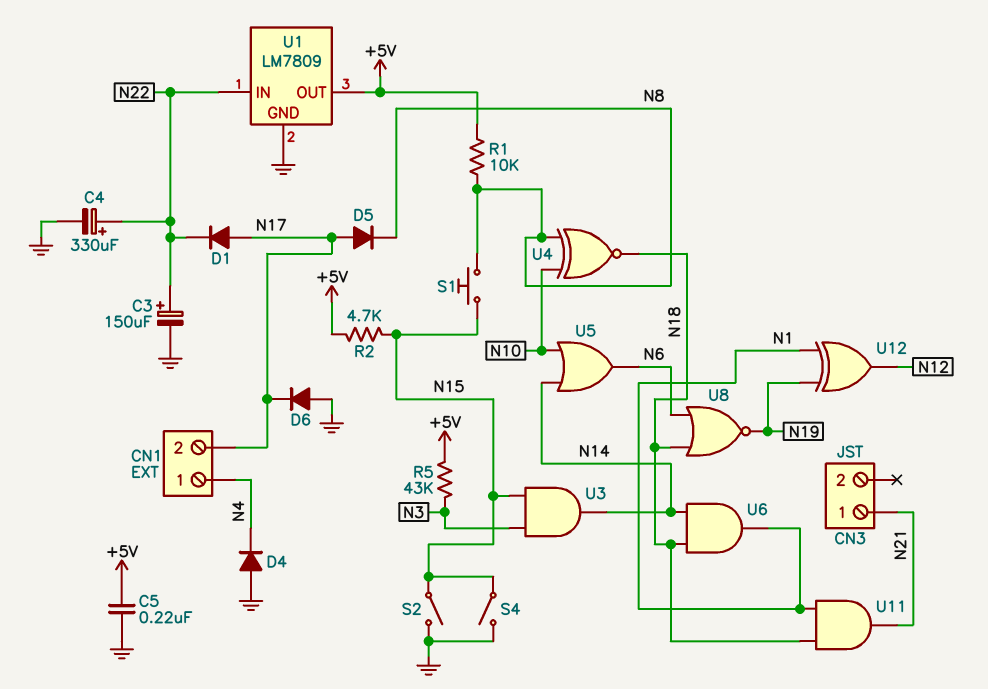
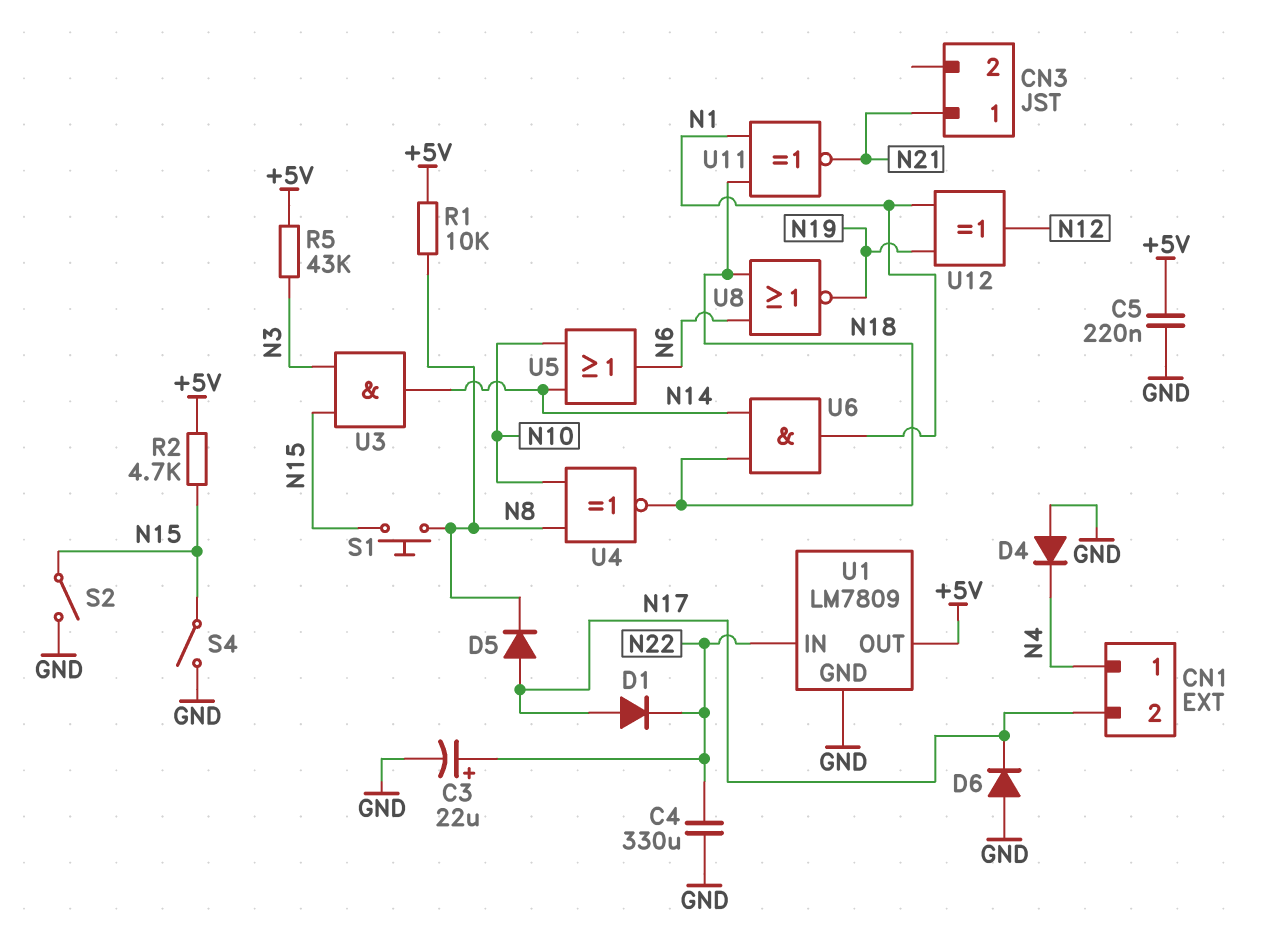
C3: 150uF (plus N22, minus GND) -> 22uF (plus N22, minus GND)
C4: 330uF (plus N22, minus GND) -> 330uF (GND, N22)
U11: AND (in N1, in N18, out N21) -> XNOR (in N1, in N18, out N21)

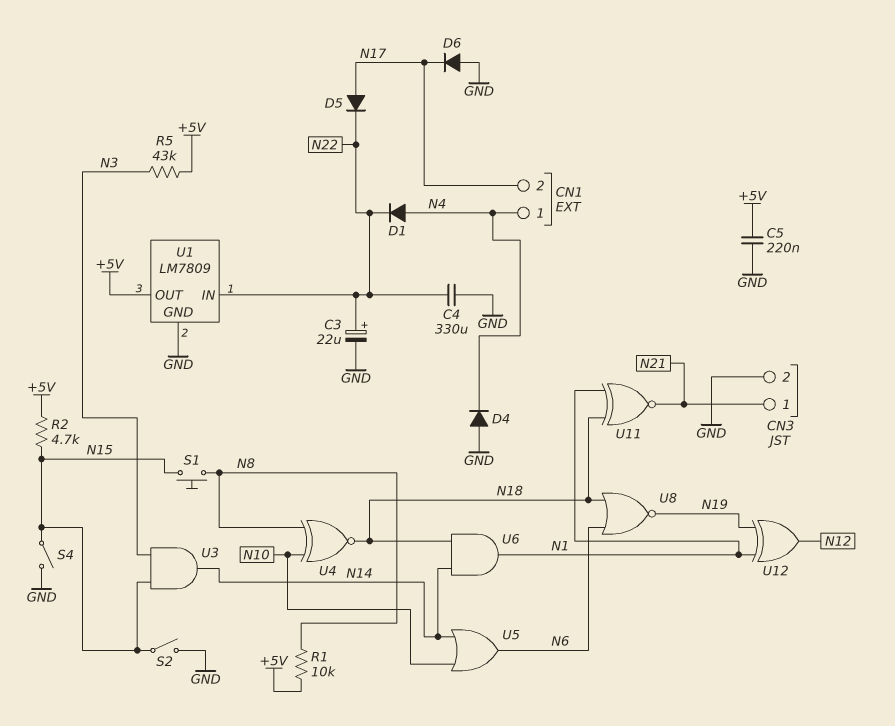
CN3 pin 2: none -> GND
D1: diode (A N17, K N22) -> diode (A N4, K N22)
D5: diode (A N17, K N8) -> diode (A N17, K N22)

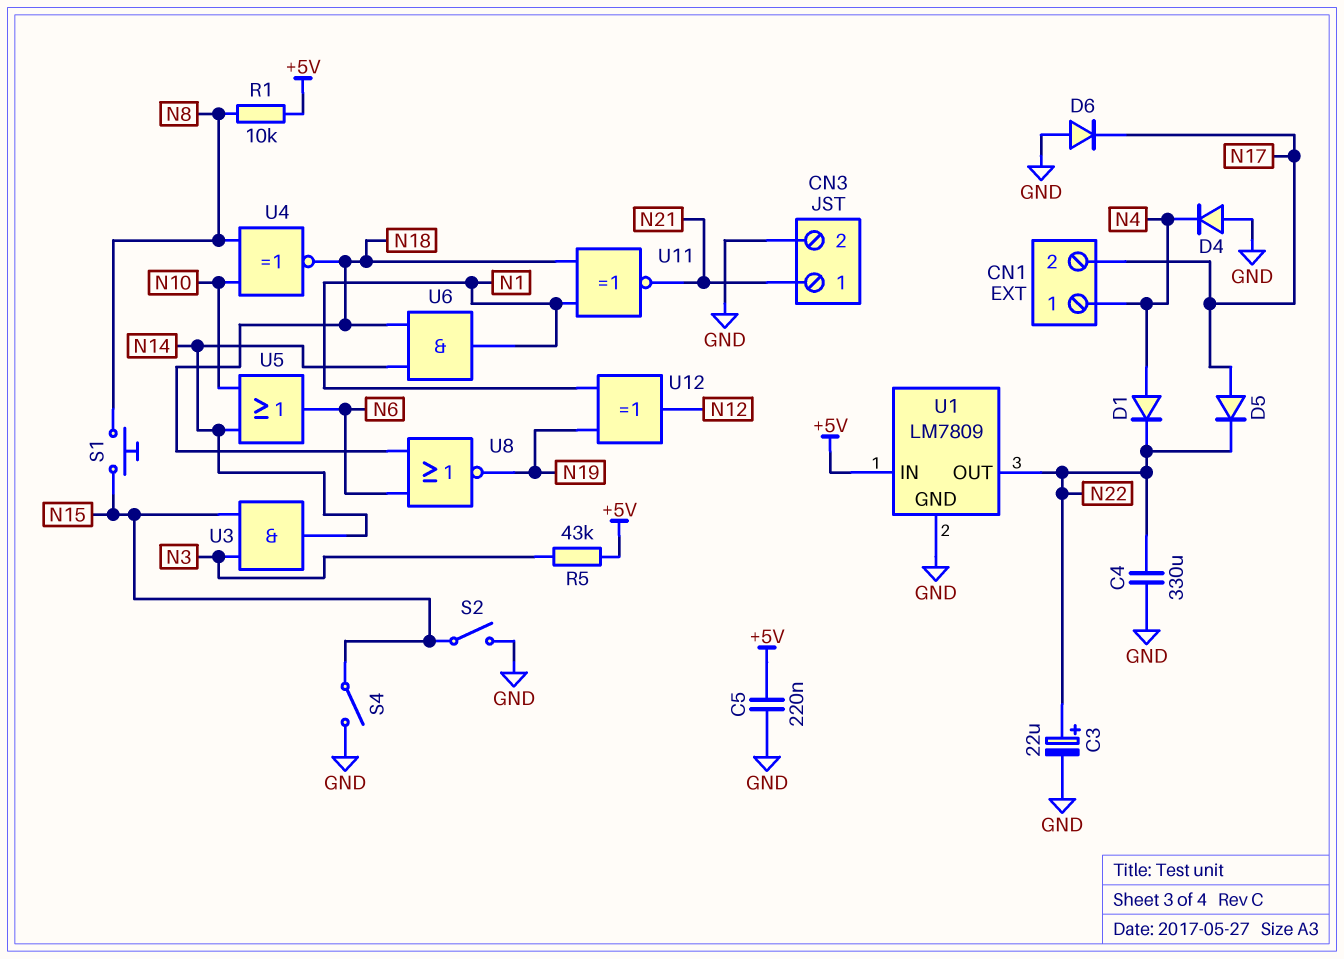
R2: 4.7k (+5V, N15) -> none
U1 pin IN: N22 -> +5V
U1 pin OUT: +5V -> N22

